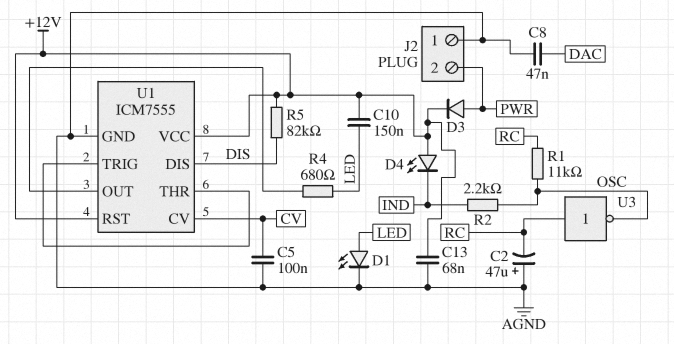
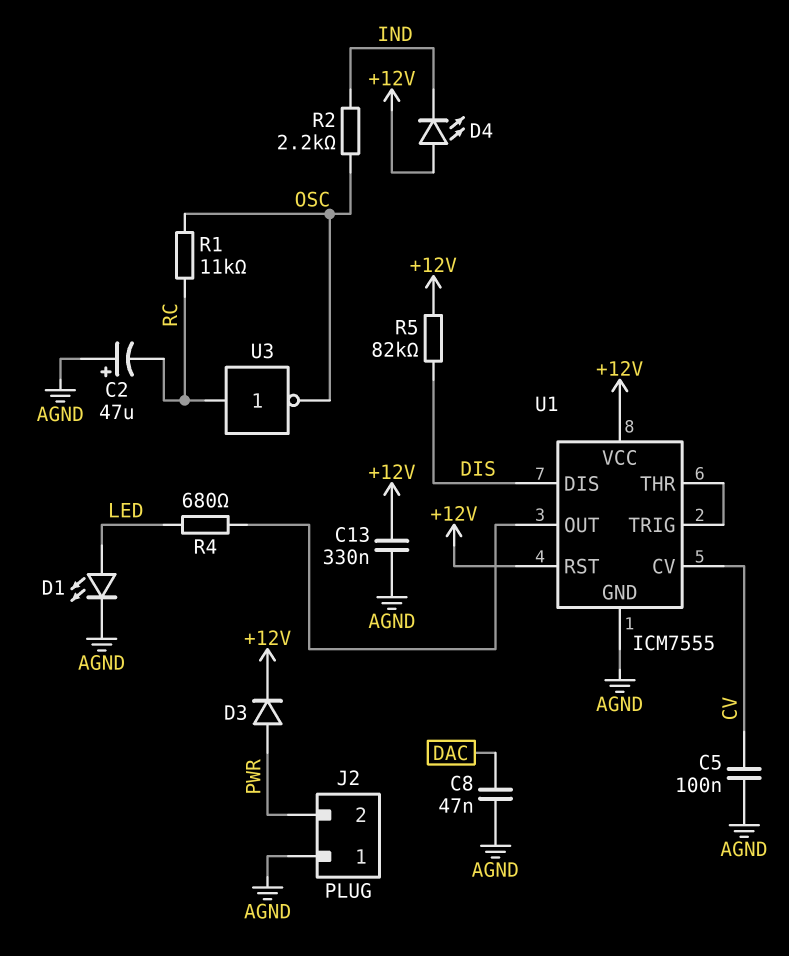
C10: 150nF (+12V, LED) -> none
C13: 68nF (+12V, AGND) -> 330nF (+12V, AGND)

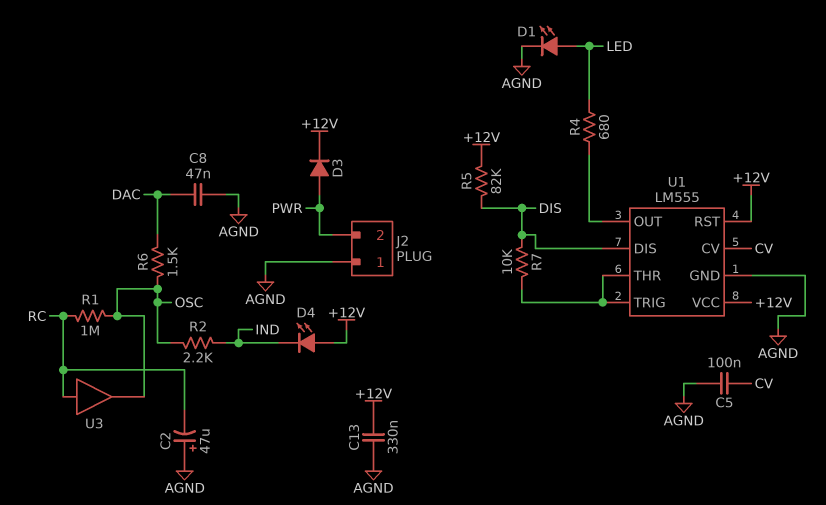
R1: 11k (OSC, RC) -> 1M (OSC, RC)
R6: none -> 1.5k (DAC, OSC)
R7: none -> 10k (DIS, U1/THR)
U1: ICM7555 -> LM555
U3: NOT (in RC, out OSC) -> buffer (in RC, out OSC)

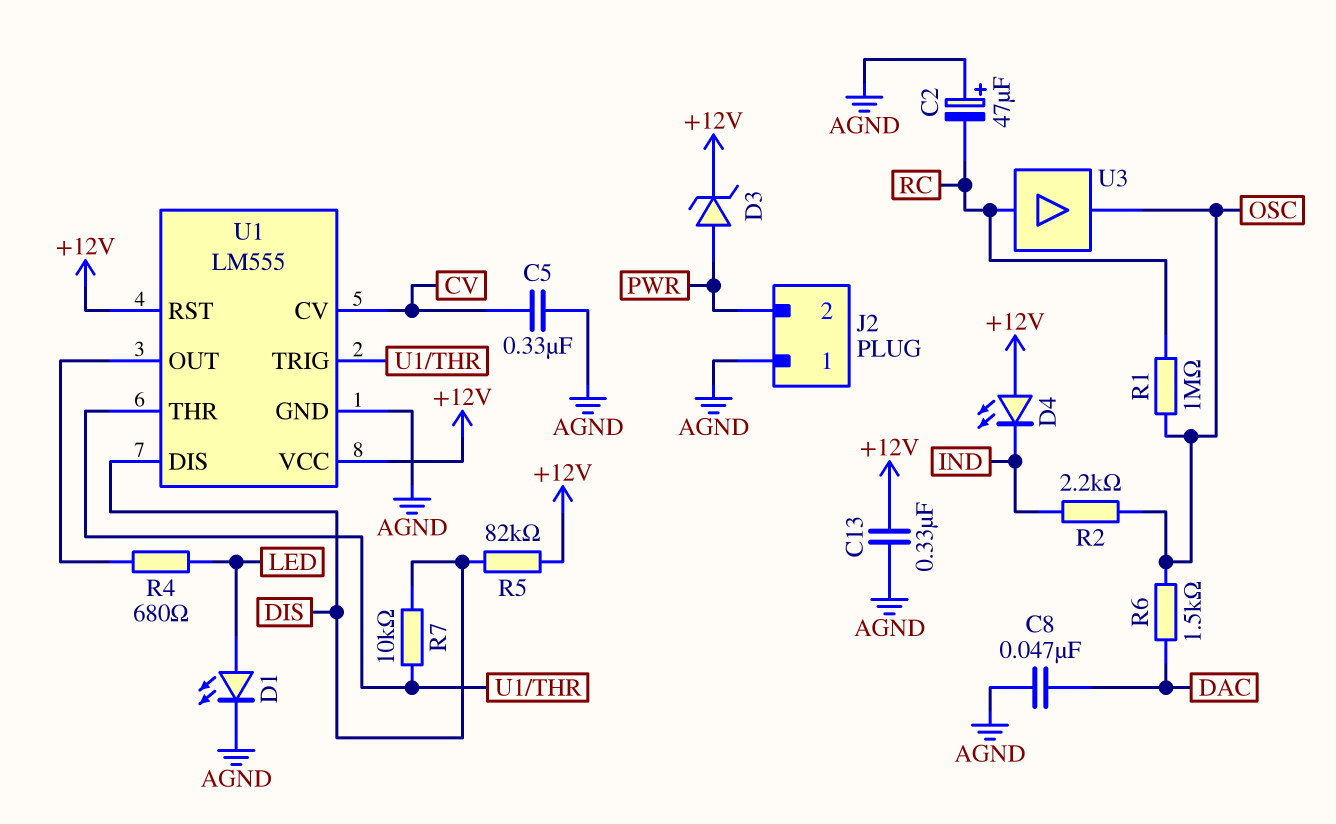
C5: 100nF (AGND, CV) -> 330nF (AGND, CV)
D3: diode (A PWR, K +12V) -> zener (A PWR, K +12V)

